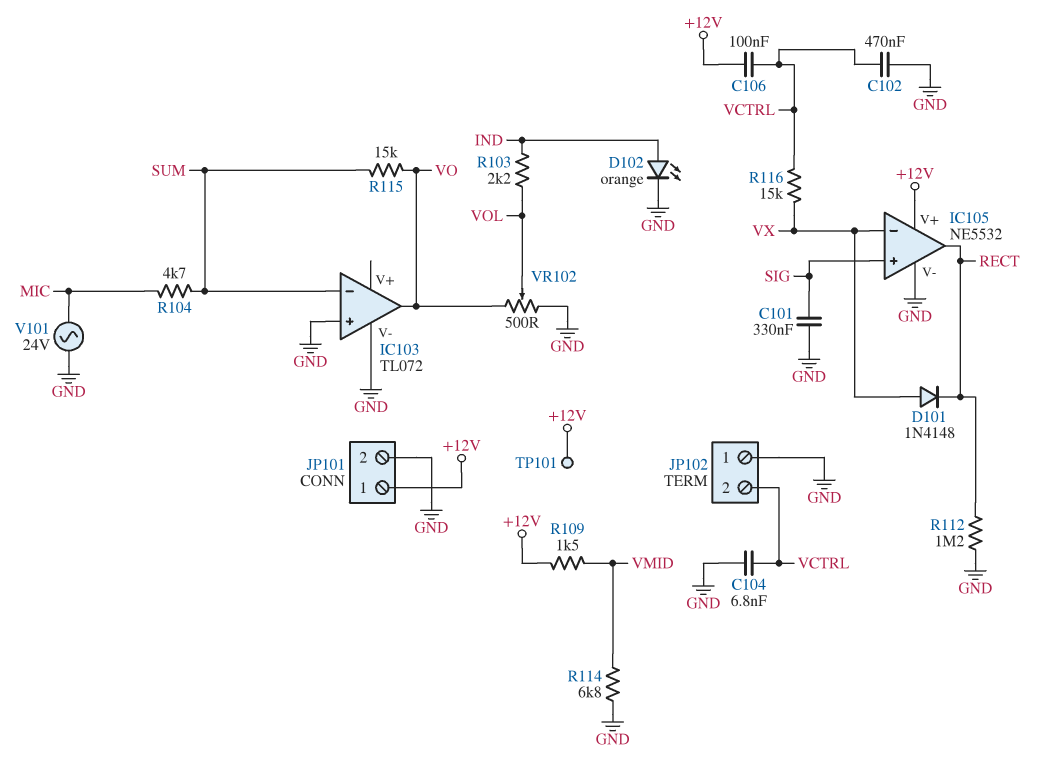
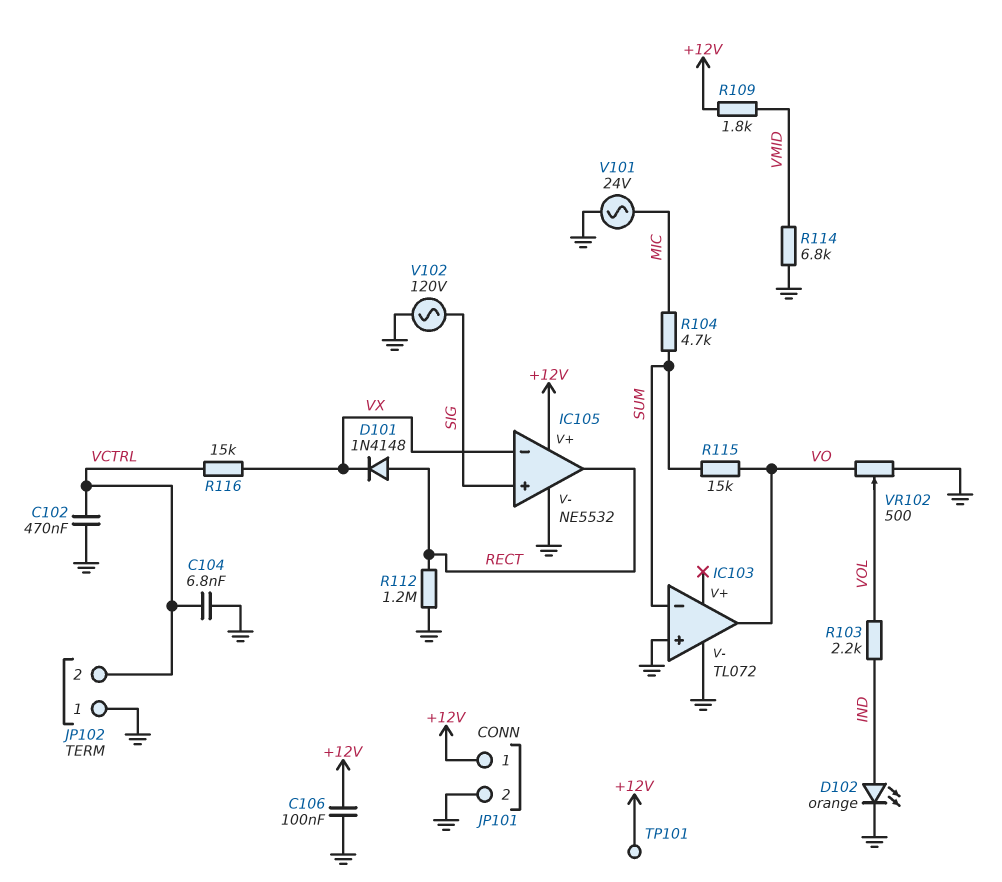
C101: 330nF (GND, SIG) -> none
C106: 100nF (+12V, VCTRL) -> 100nF (+12V, GND)
D101: diode 1N4148 (A VX, K RECT) -> diode 1N4148 (A RECT, K VX)
R109: 1.5k (+12V, VMID) -> 1.8k (+12V, VMID)
V102: none -> AC 120V (GND, SIG)

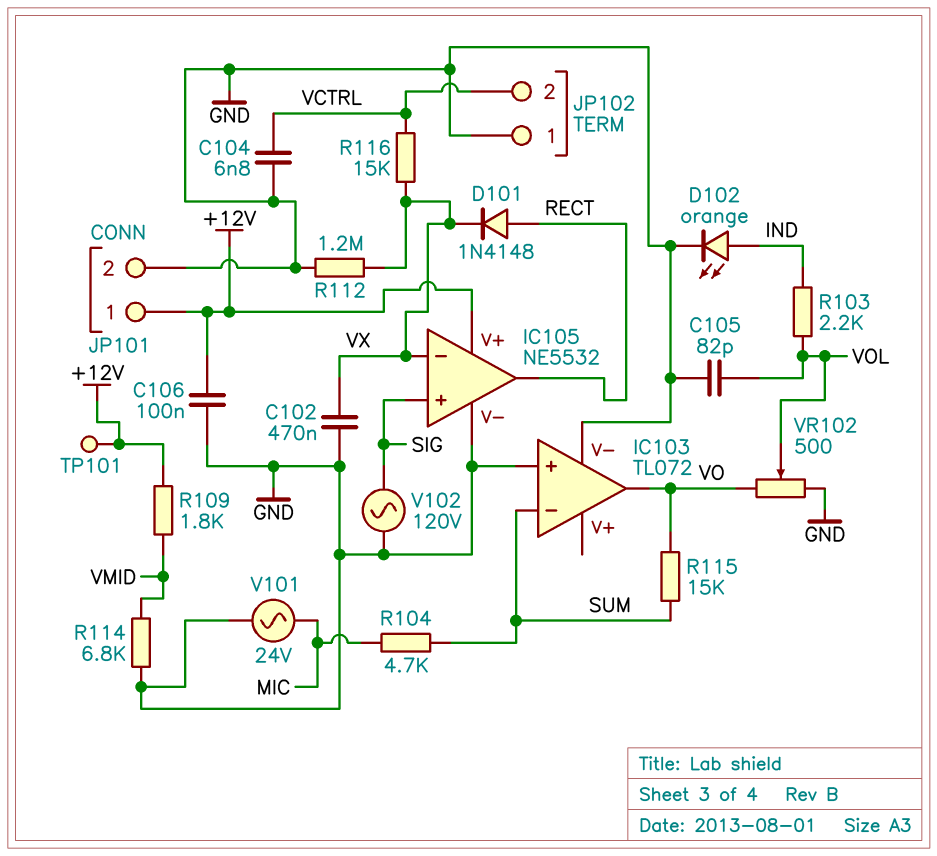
C102: 470nF (GND, VCTRL) -> 470nF (GND, VX)
C105: none -> 82pF (GND, VOL)
R112: 1.2M (GND, RECT) -> 1.2M (GND, VX)

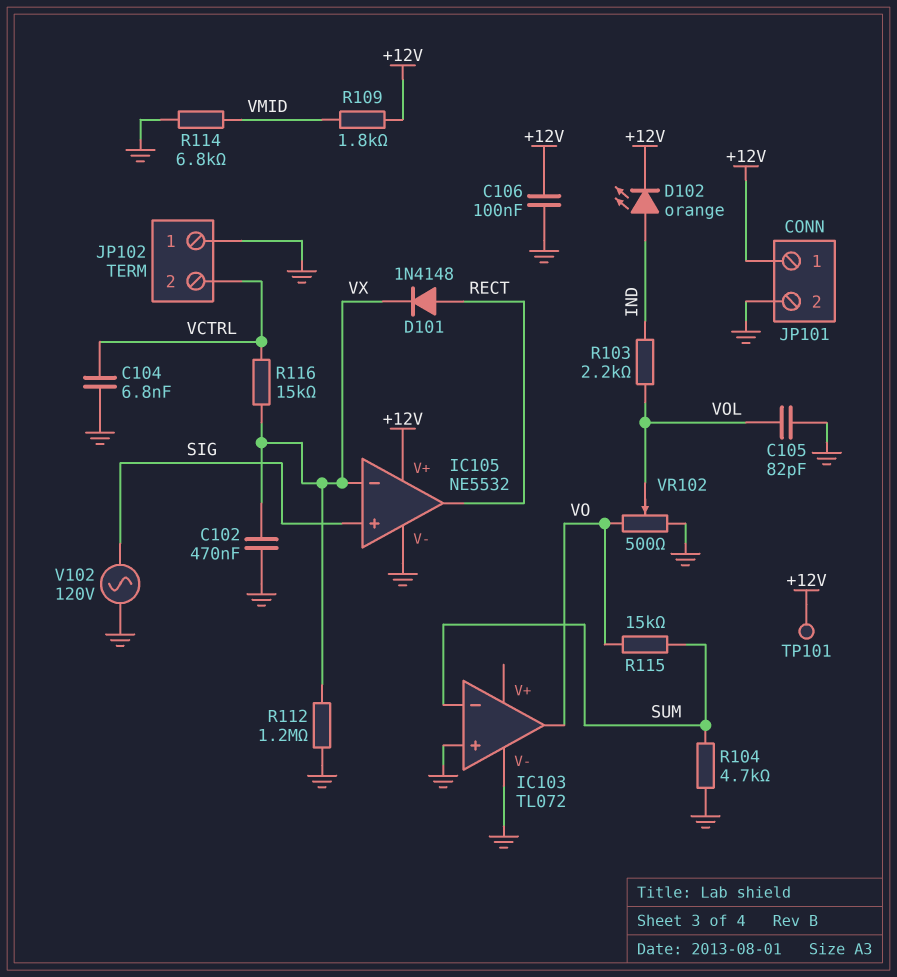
D102: LED orange (A IND, K GND) -> LED orange (A IND, K +12V)
R104: 4.7k (MIC, SUM) -> 4.7k (GND, SUM)
V101: AC 24V (GND, MIC) -> none

